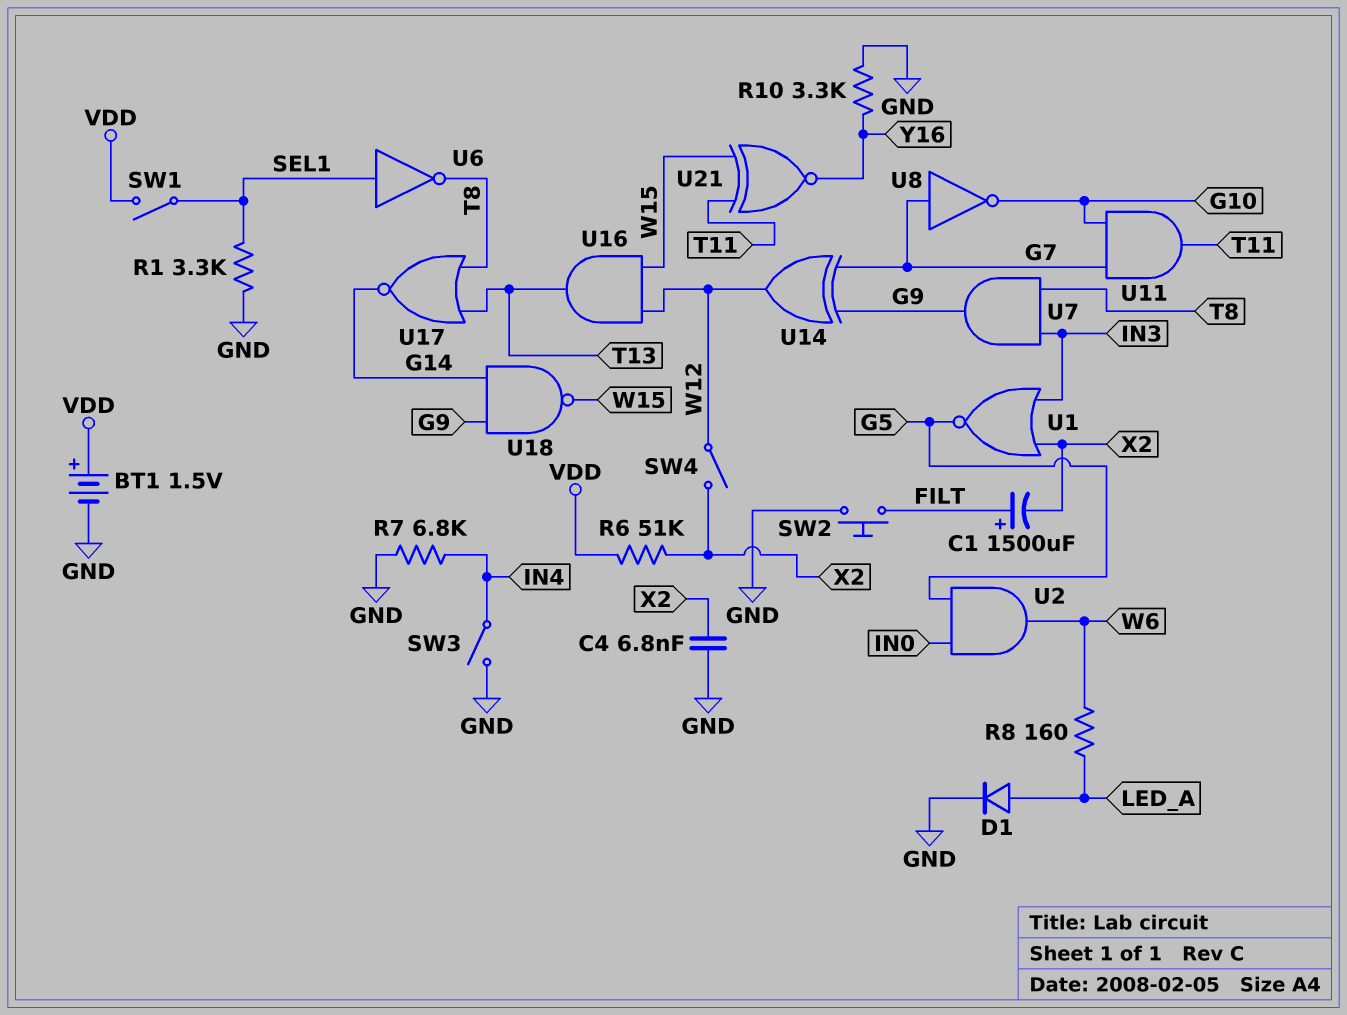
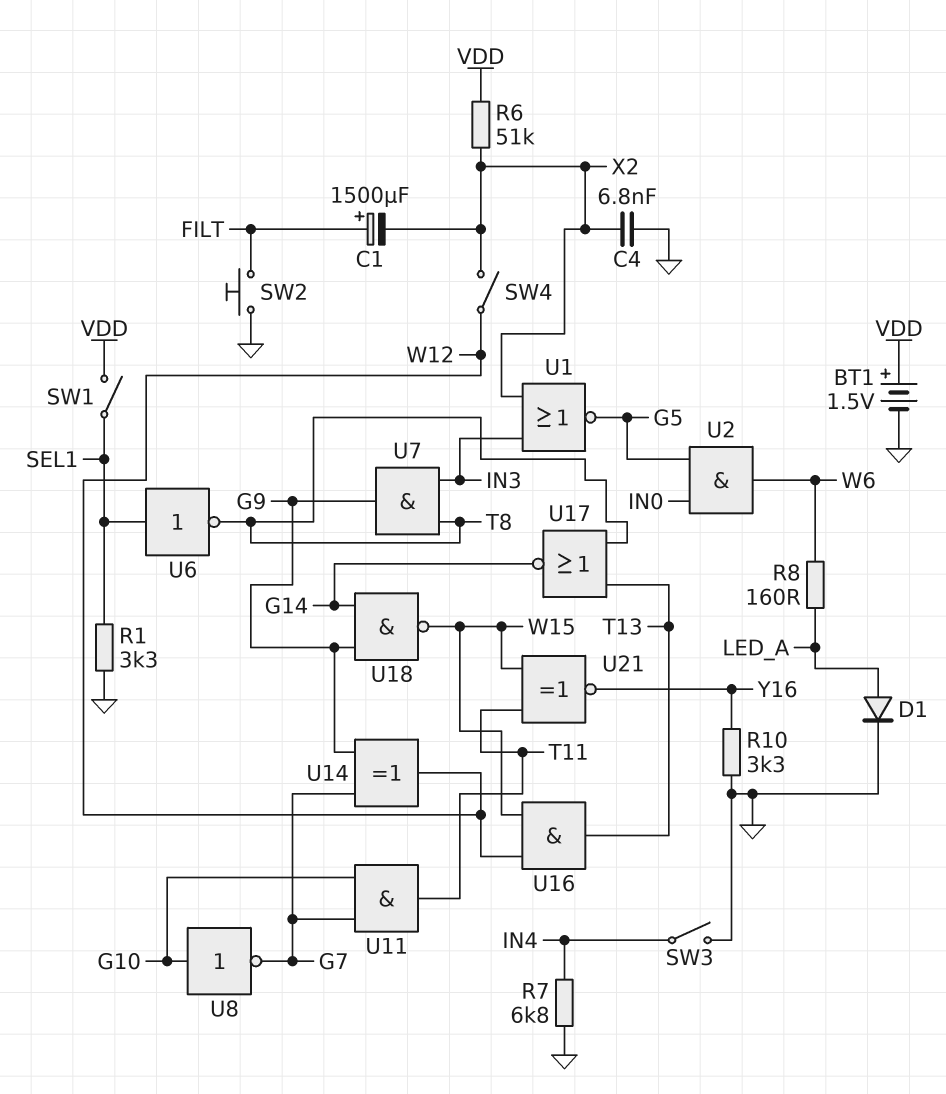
U8: NOT (in G7, out G10) -> NOT (in G10, out G7)

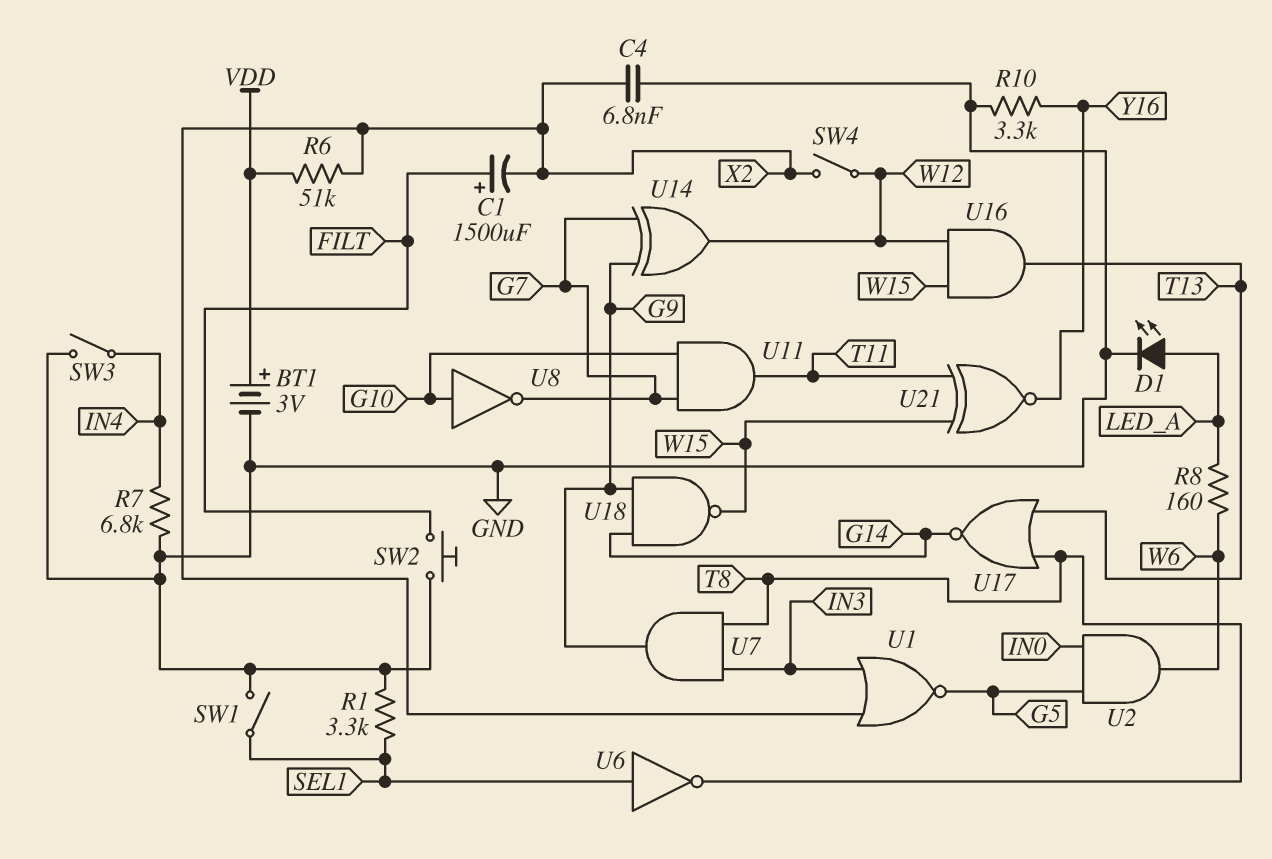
BT1: 1.5V (plus VDD, minus GND) -> 3V (plus VDD, minus GND)
D1: diode (A LED_A, K GND) -> LED (A LED_A, K GND)
SW1: switch (SEL1, VDD) -> switch (GND, SEL1)

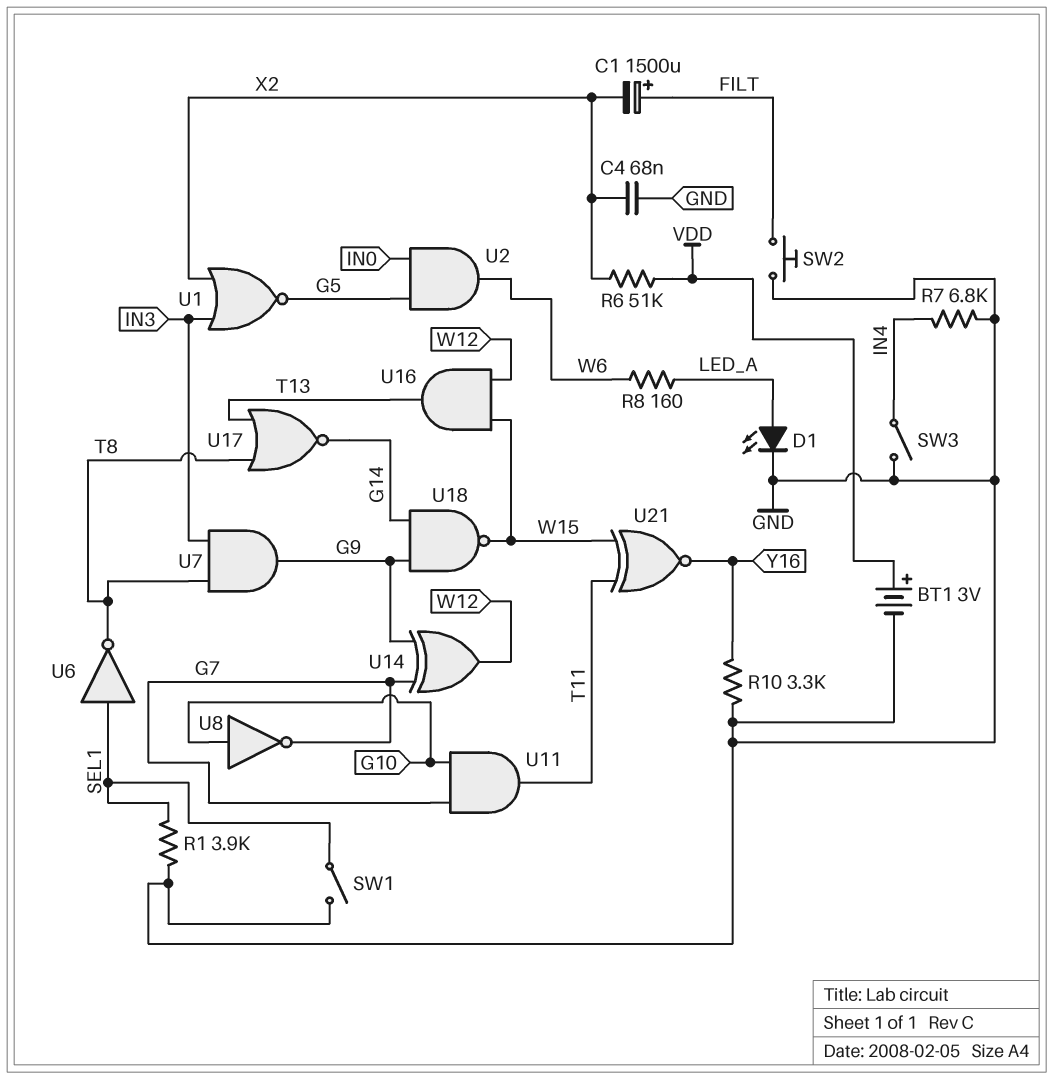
C4: 6.8nF (GND, X2) -> 68nF (GND, X2)
R1: 3.3k (GND, SEL1) -> 3.9k (GND, SEL1)
SW4: switch (W12, X2) -> none

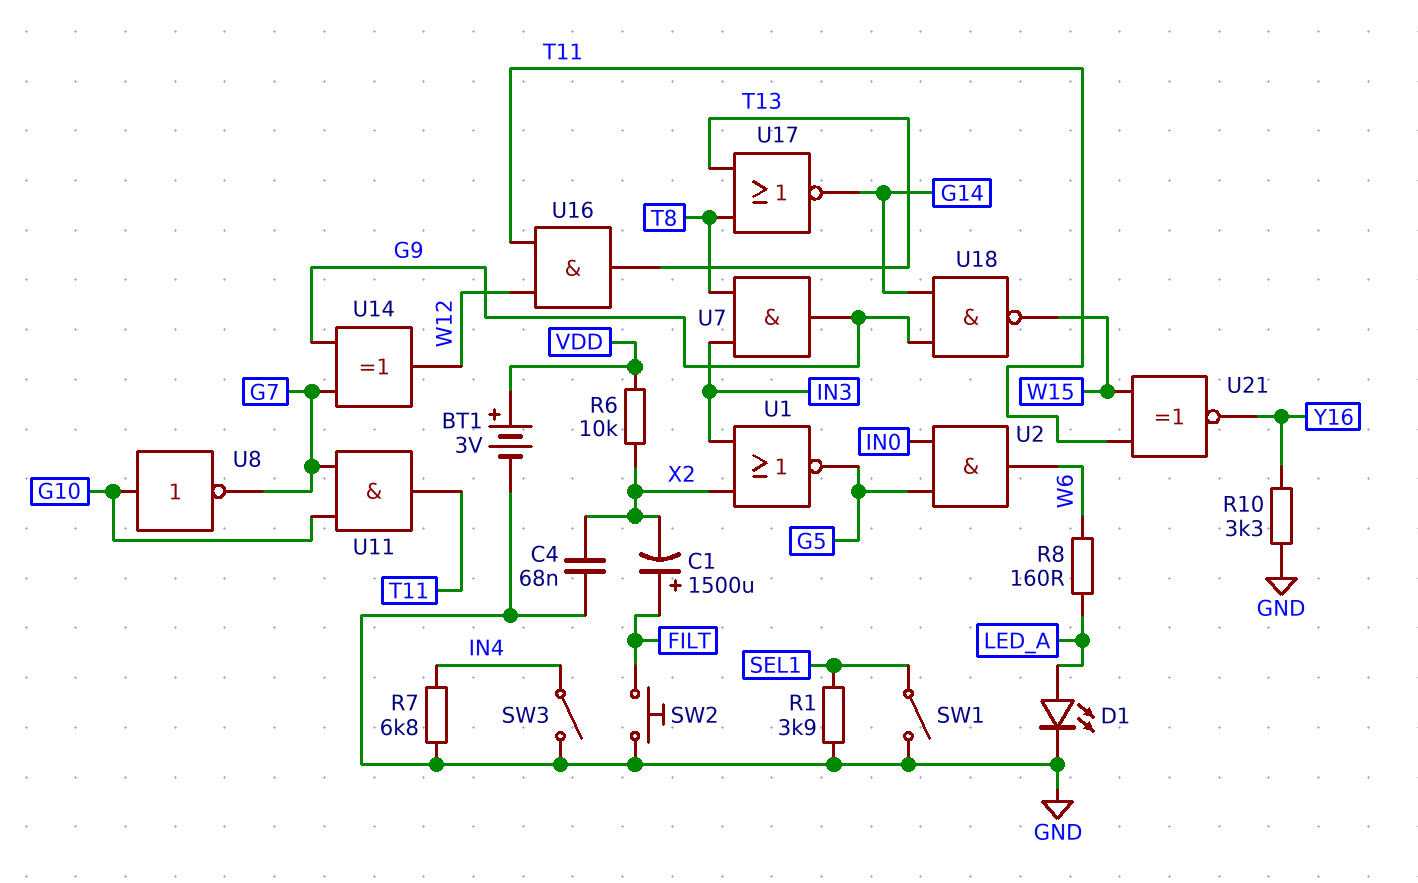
R6: 51k (VDD, X2) -> 10k (VDD, X2)
U6: NOT (in SEL1, out T8) -> none
U16: AND (in W12, in W15, out T13) -> AND (in T11, in W12, out T13)

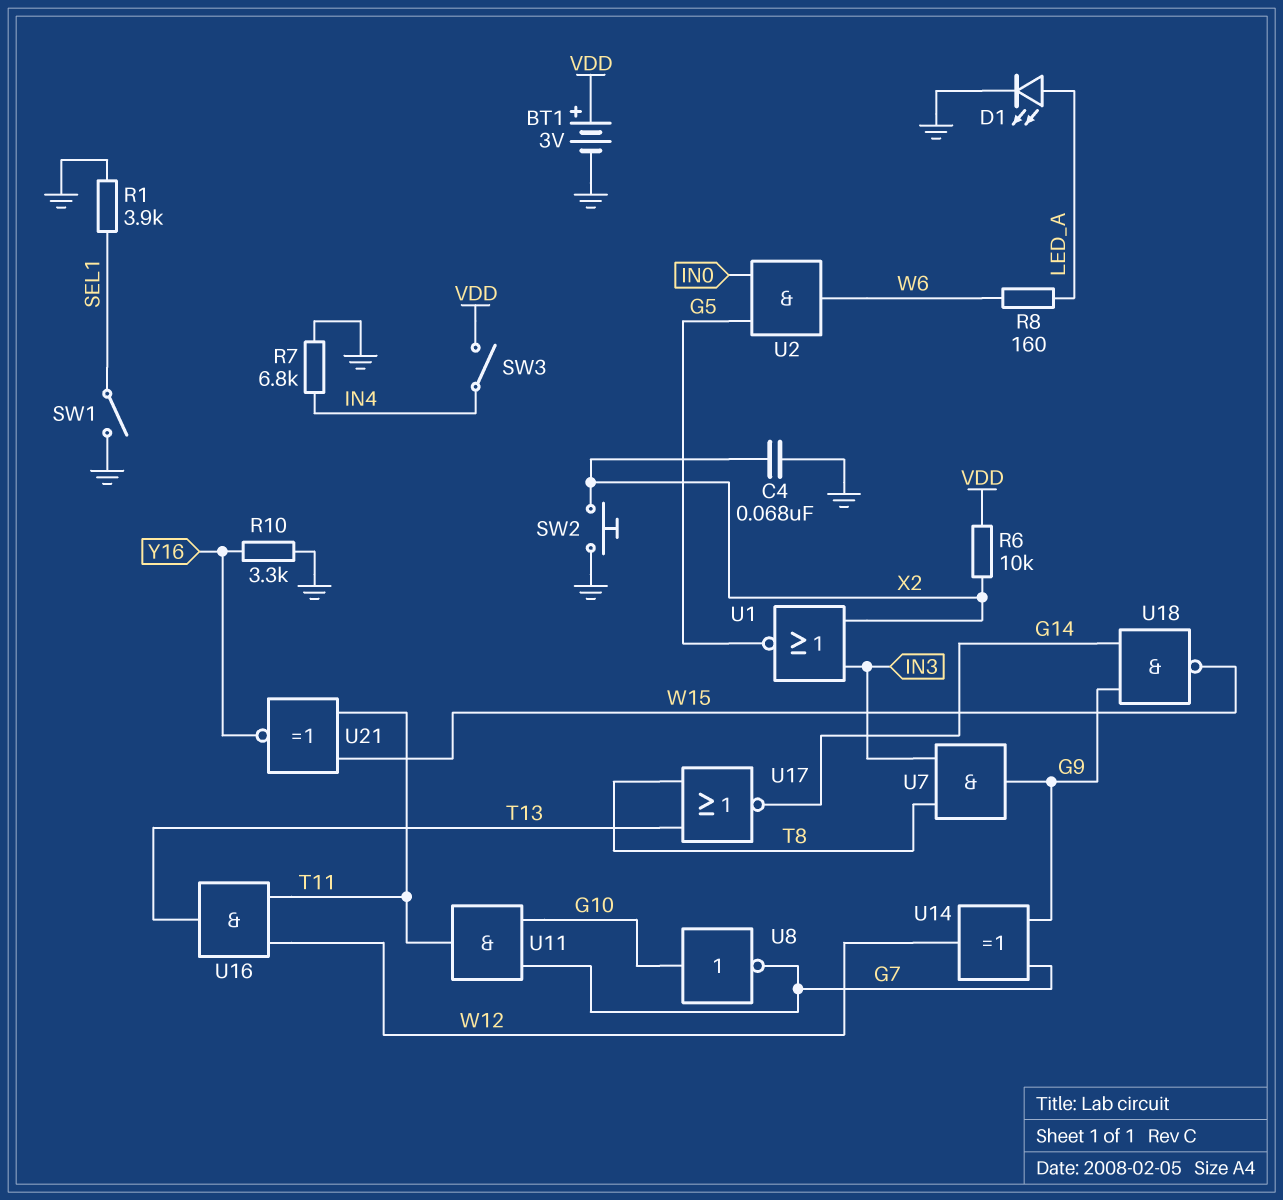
C1: 1500uF (plus FILT, minus X2) -> none
SW2: button (FILT, GND) -> button (GND, X2)
SW3: switch (GND, IN4) -> switch (IN4, VDD)

